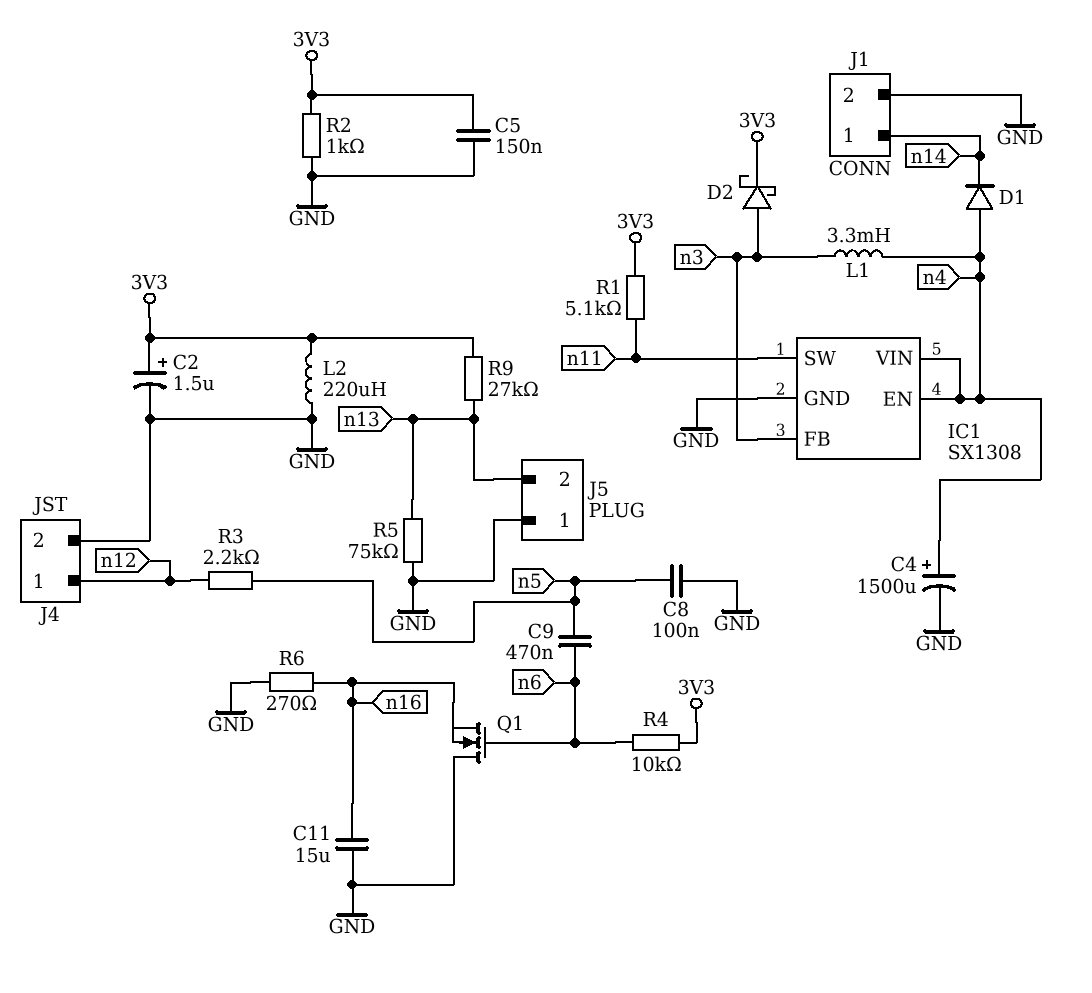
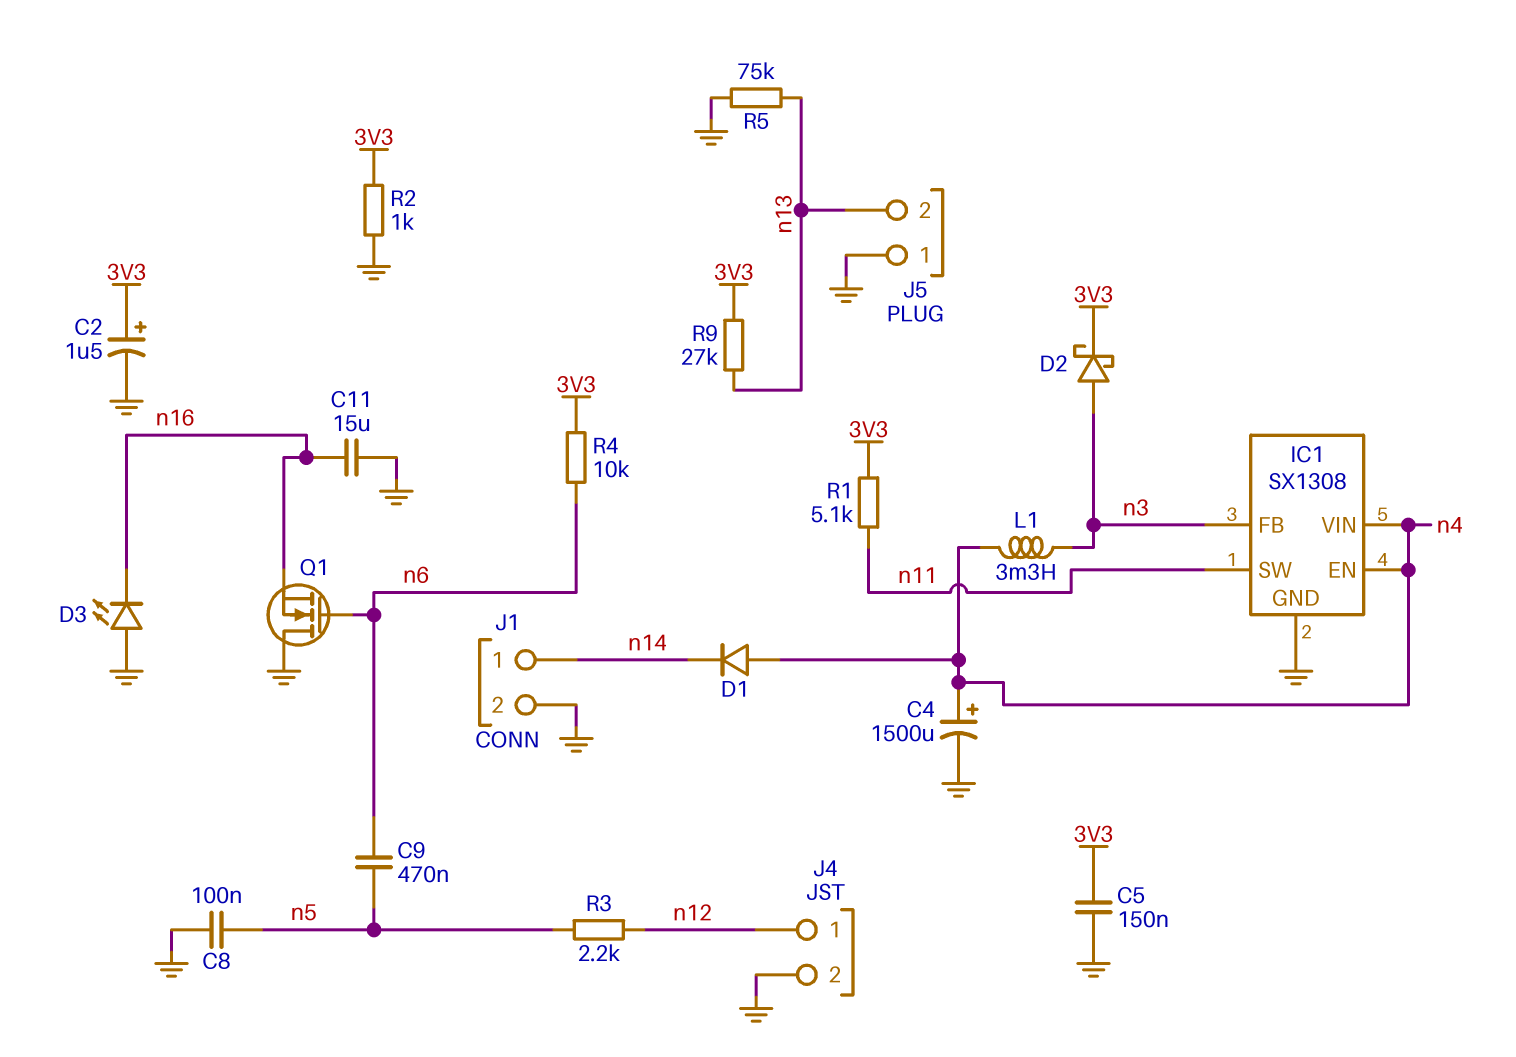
D3: none -> LED (A GND, K n16)
L2: 220uH (3V3, GND) -> none
R6: 270 (GND, n16) -> none

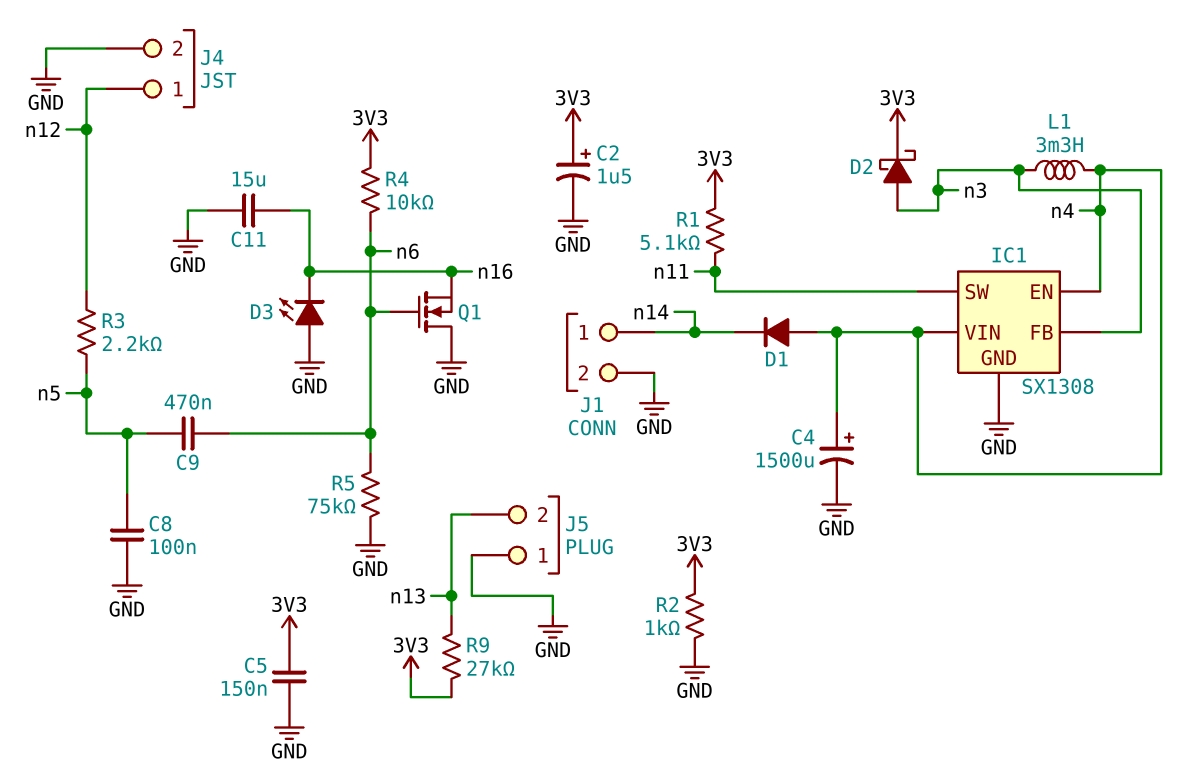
R5: 75k (GND, n13) -> 75k (GND, n6)

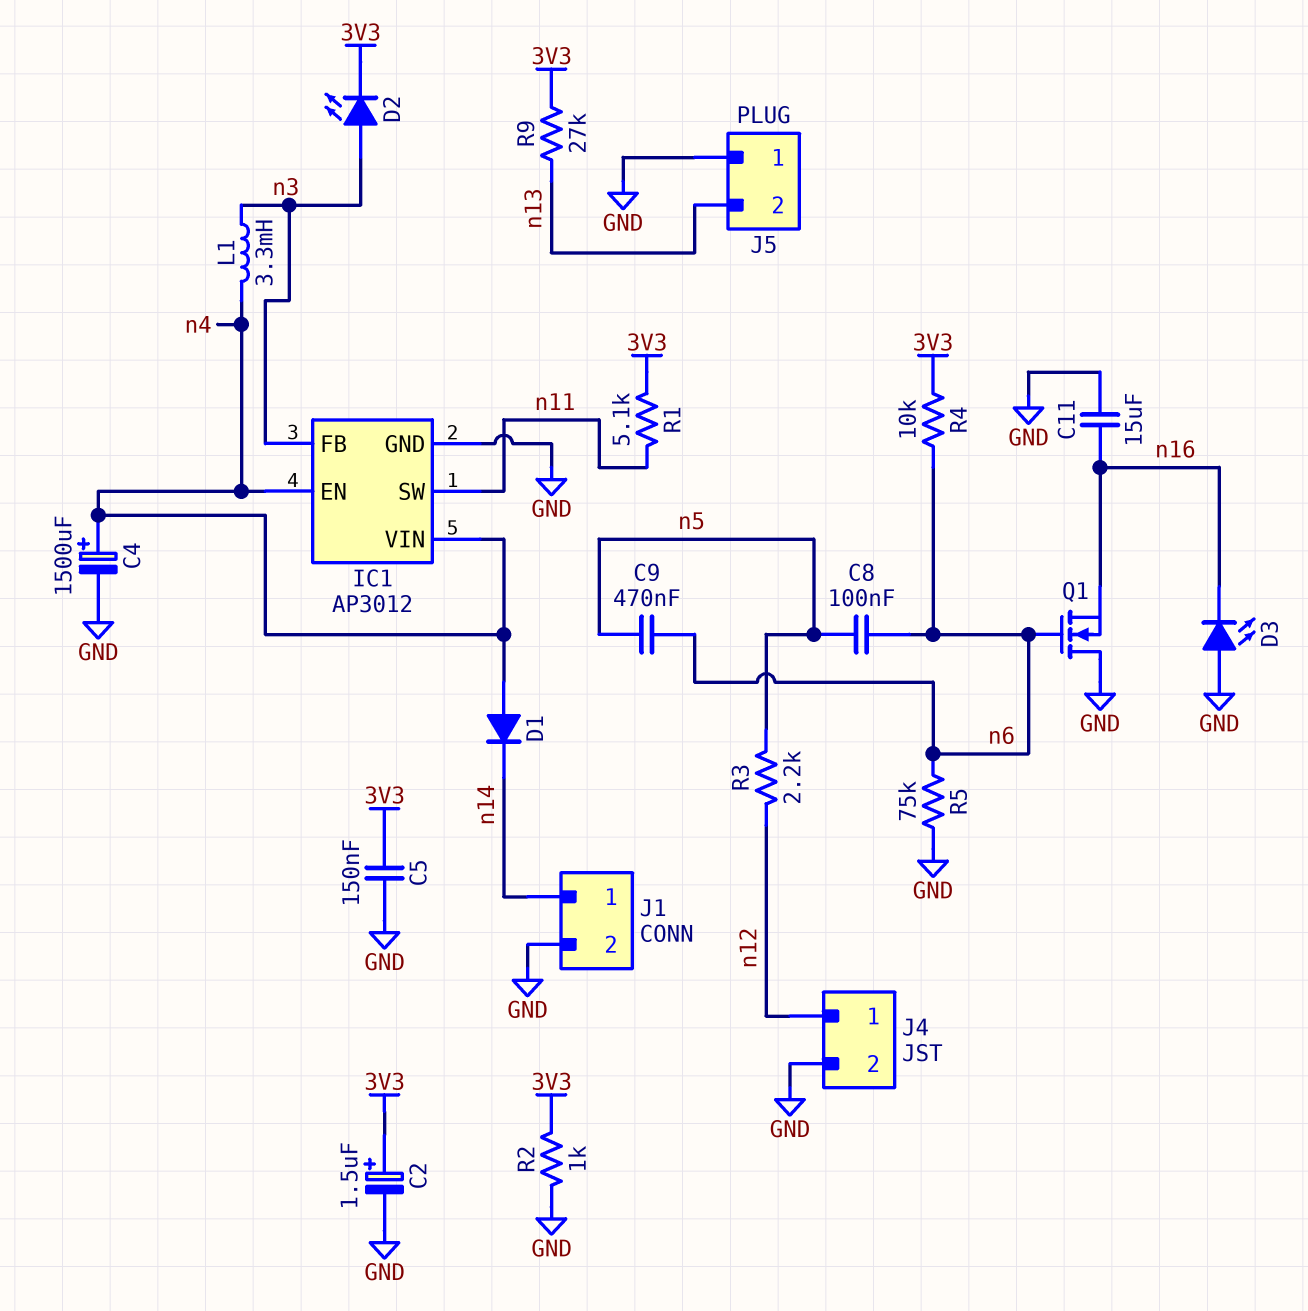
C8: 100nF (GND, n5) -> 100nF (n5, n6)
D2: schottky (A n3, K 3V3) -> LED (A n3, K 3V3)
IC1: SX1308 -> AP3012

